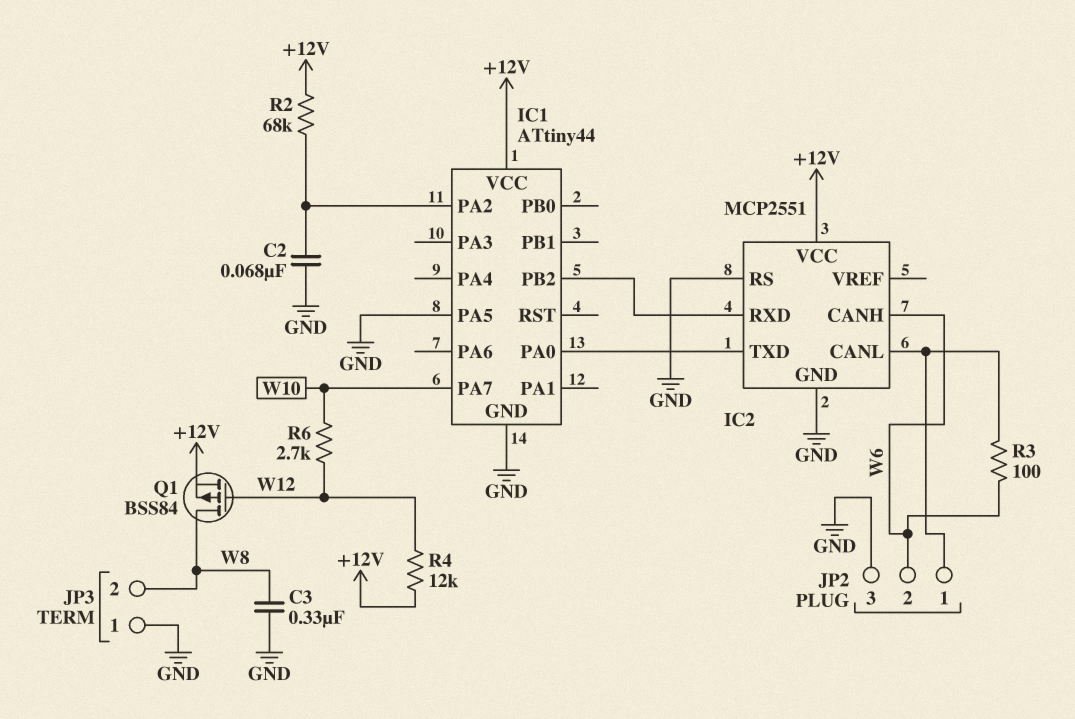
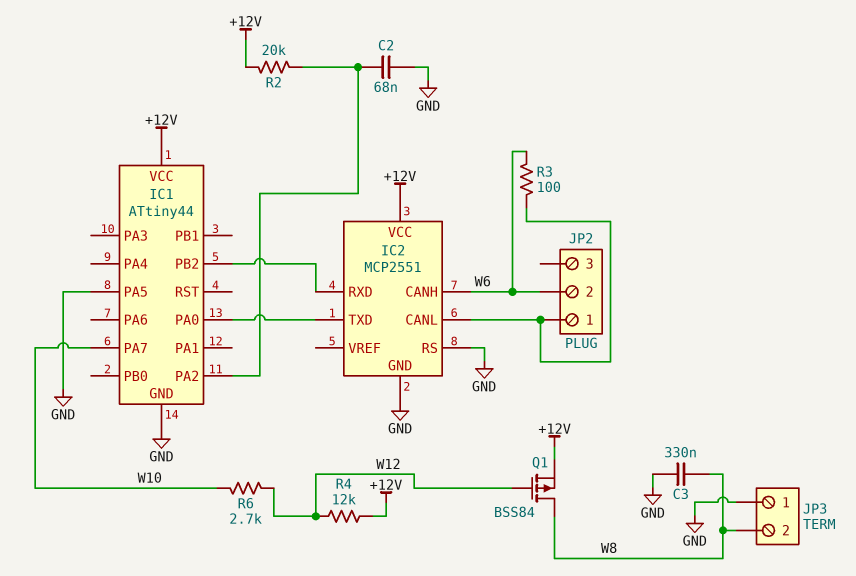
JP2 pin 3: GND -> none
R2: 68k (+12V, IC1/PA2) -> 20k (+12V, IC1/PA2)

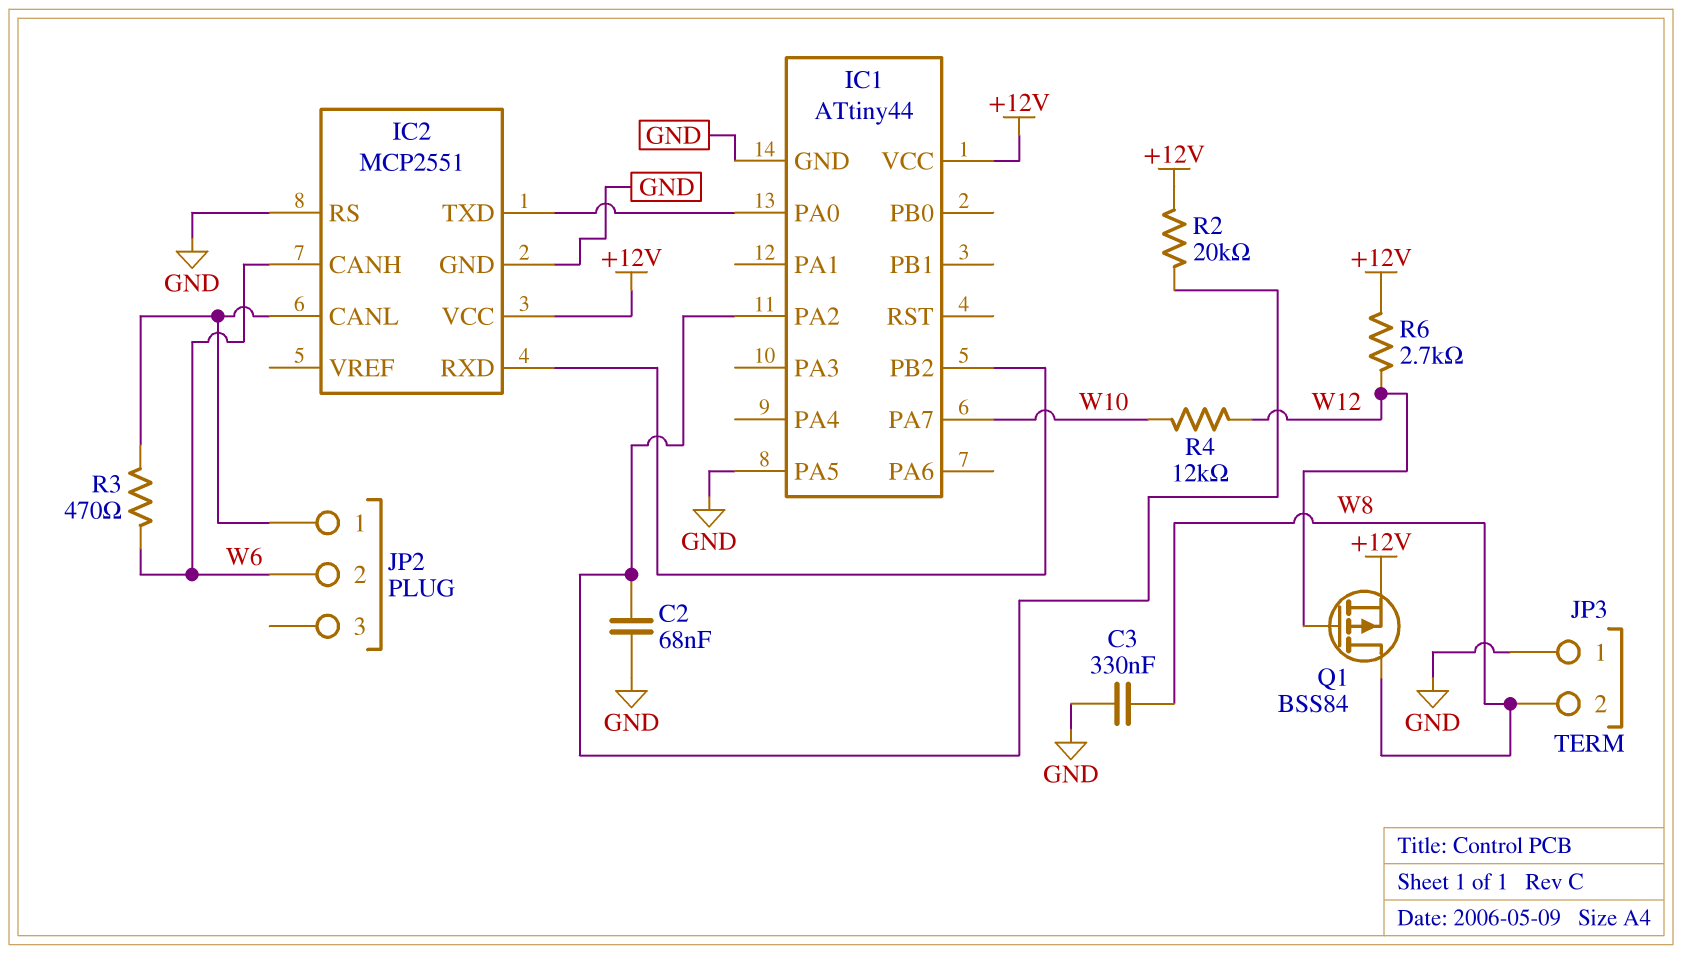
R3: 100 (IC2/CANL, W6) -> 470 (IC2/CANL, W6)
R4: 12k (+12V, W12) -> 12k (W10, W12)
R6: 2.7k (W10, W12) -> 2.7k (+12V, W12)

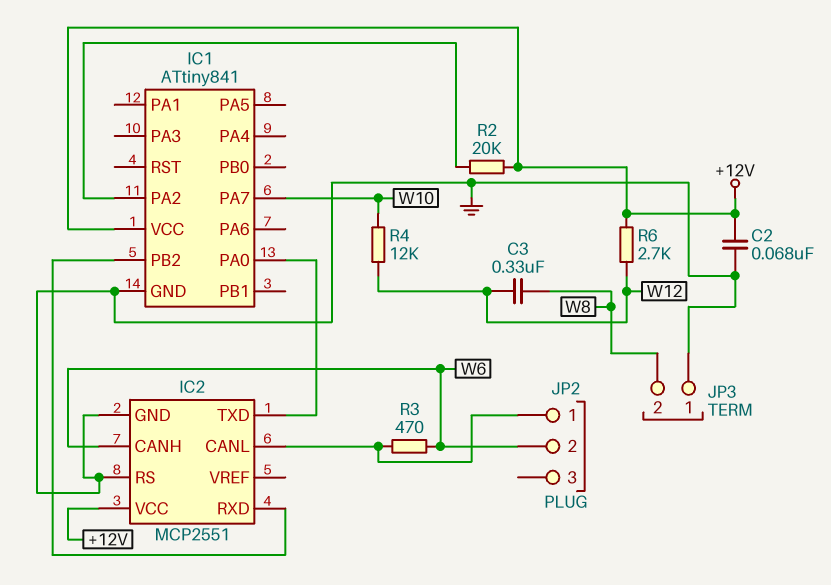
C2: 68nF (GND, IC1/PA2) -> 68nF (+12V, GND)
C3: 330nF (GND, W8) -> 330nF (W8, W12)
IC1: ATtiny44 -> ATtiny841
IC1 pin PA5: GND -> none
Q1: PMOS BSS84 (G W12, D W8, S +12V) -> none

